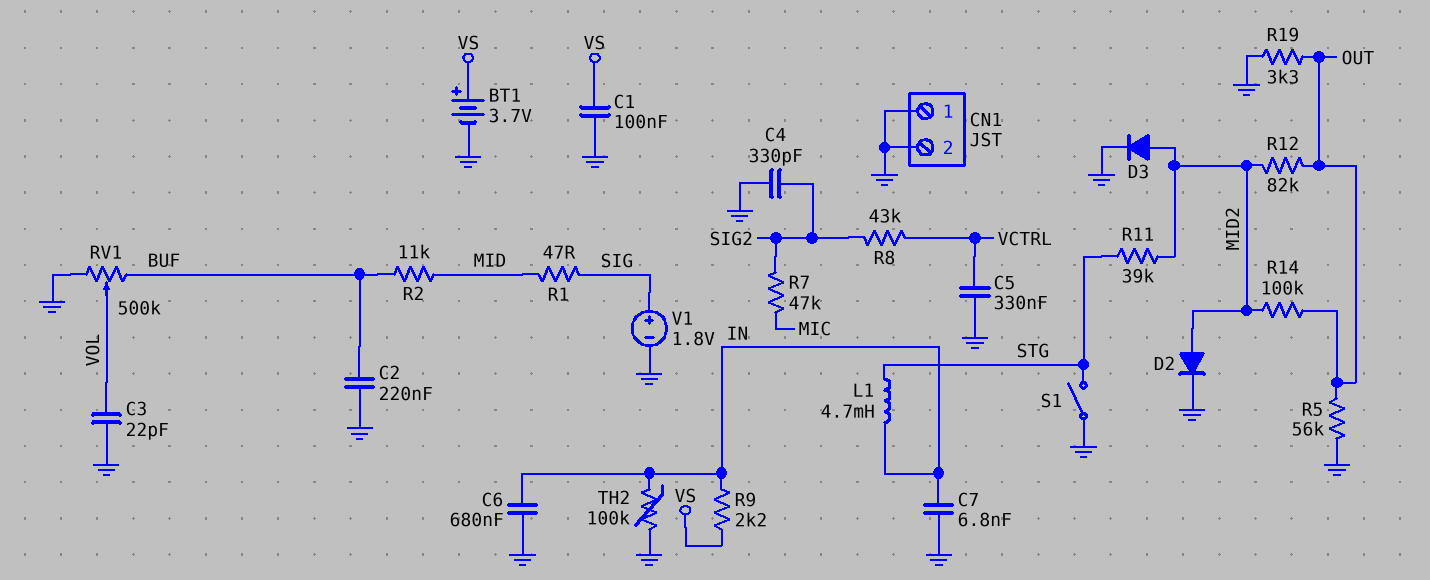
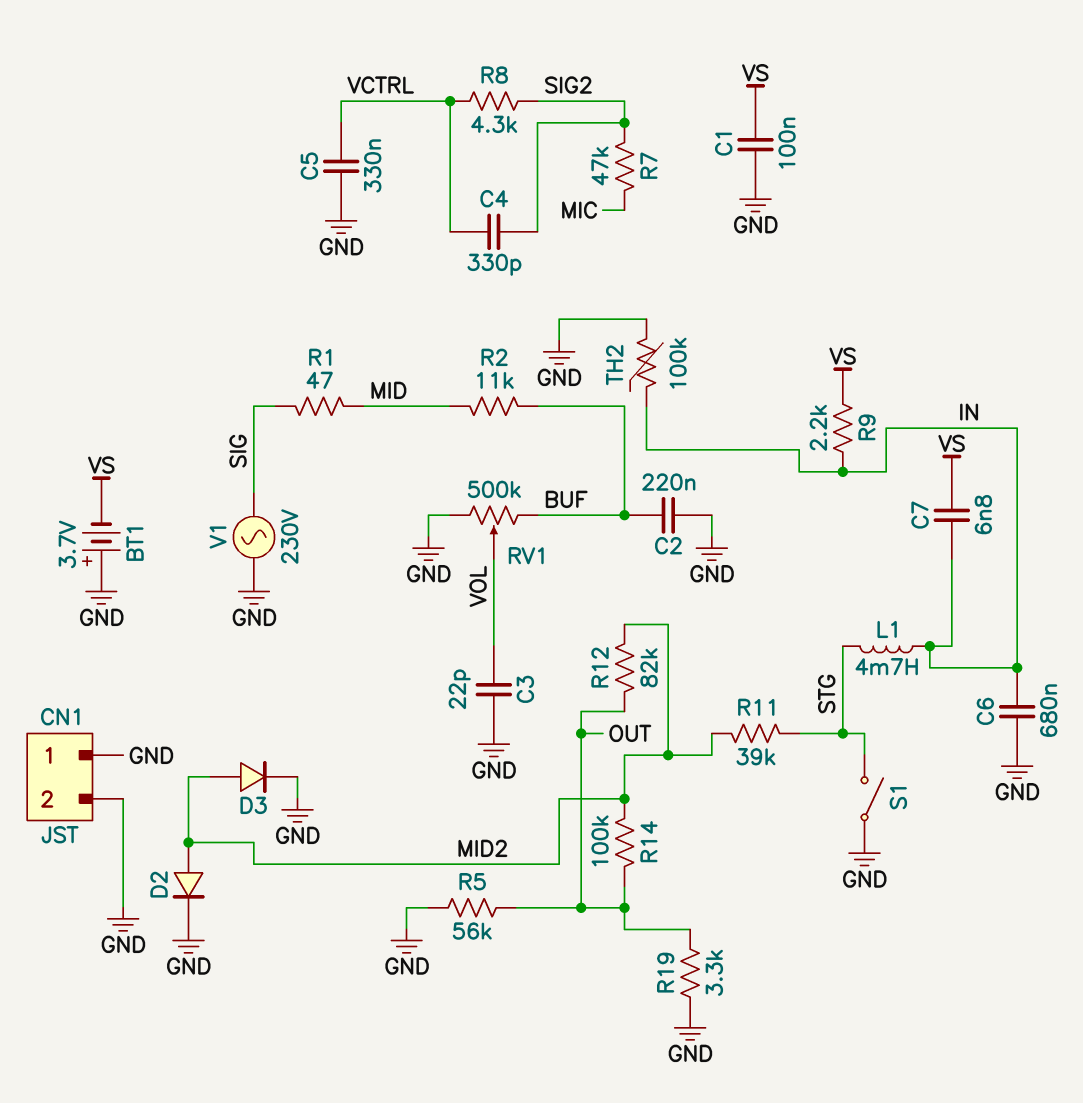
BT1: 3.7V (plus VS, minus GND) -> 3.7V (plus GND, minus VS)
C4: 330pF (GND, SIG2) -> 330pF (SIG2, VCTRL)
C7: 6.8nF (GND, IN) -> 6.8nF (IN, VS)
R8: 43k (SIG2, VCTRL) -> 4.3k (SIG2, VCTRL)
V1: 1.8V (plus SIG, minus GND) -> AC 230V (GND, SIG)

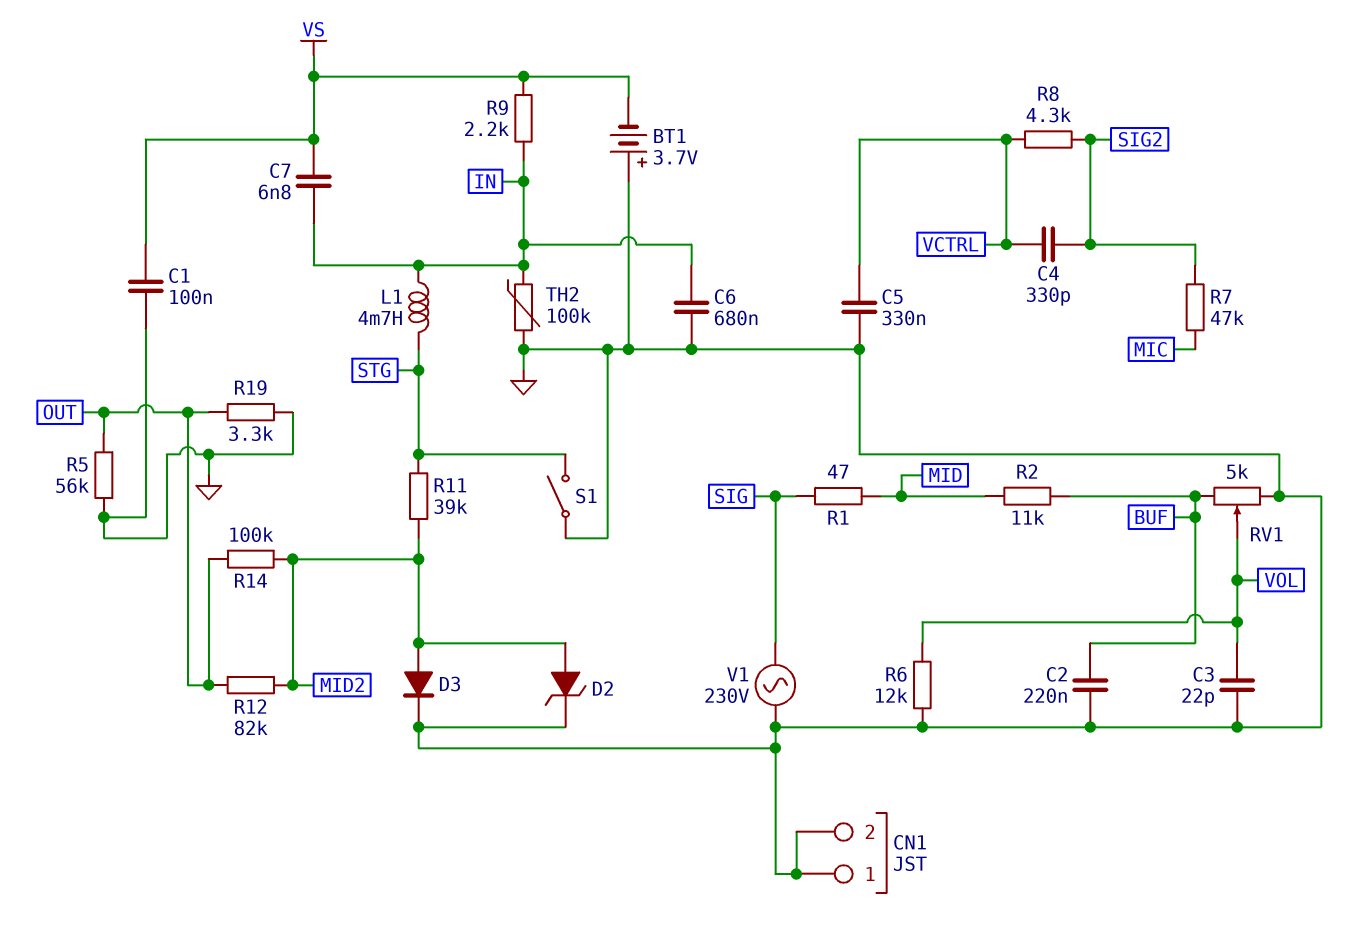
D2: diode (A MID2, K GND) -> zener (A MID2, K GND)
R6: none -> 12k (GND, VOL)
RV1: 500k (BUF, GND, wiper VOL) -> 5k (BUF, GND, wiper VOL)

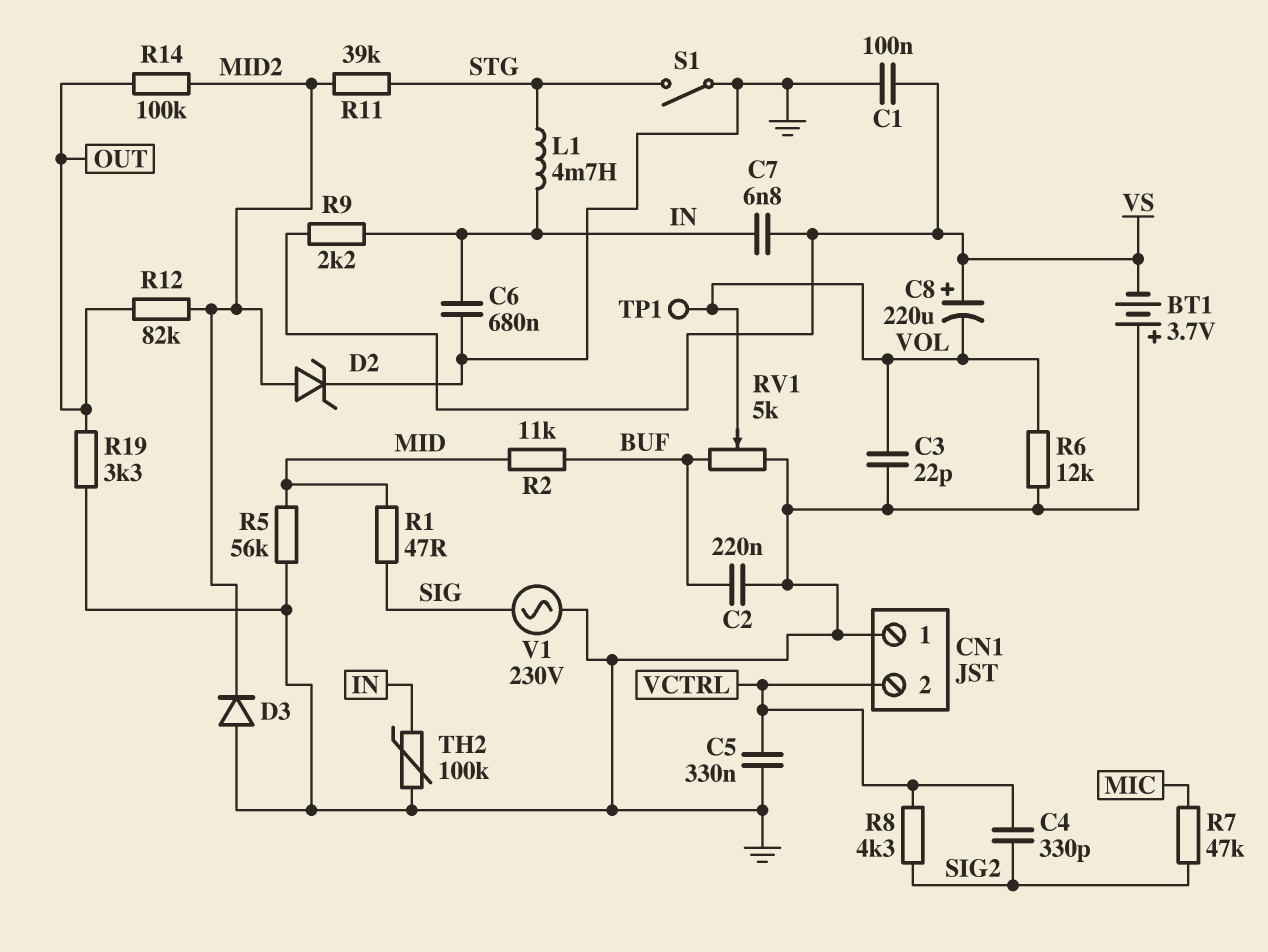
C8: none -> 220uF (plus VS, minus VOL)
CN1 pin 2: GND -> VCTRL
D3: diode (A MID2, K GND) -> diode (A GND, K MID2)
R5: 56k (GND, OUT) -> 56k (GND, MID)
TP1: none -> test point (VOL)

